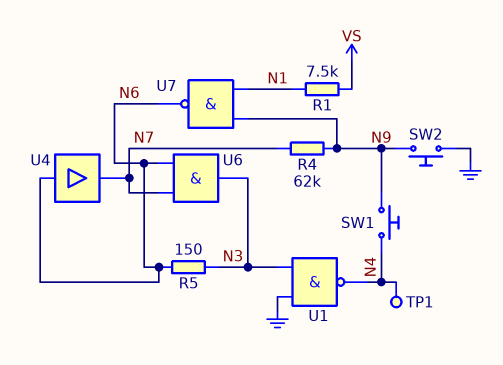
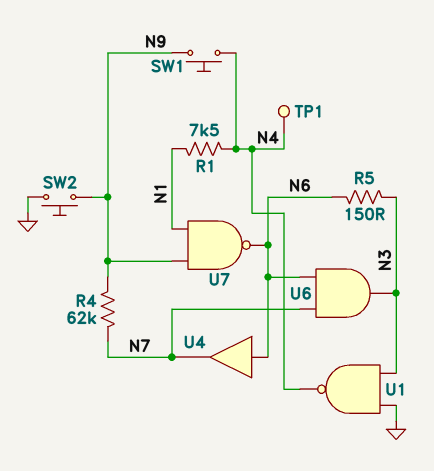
R1: 7.5k (N1, VS) -> 7.5k (N1, N4)

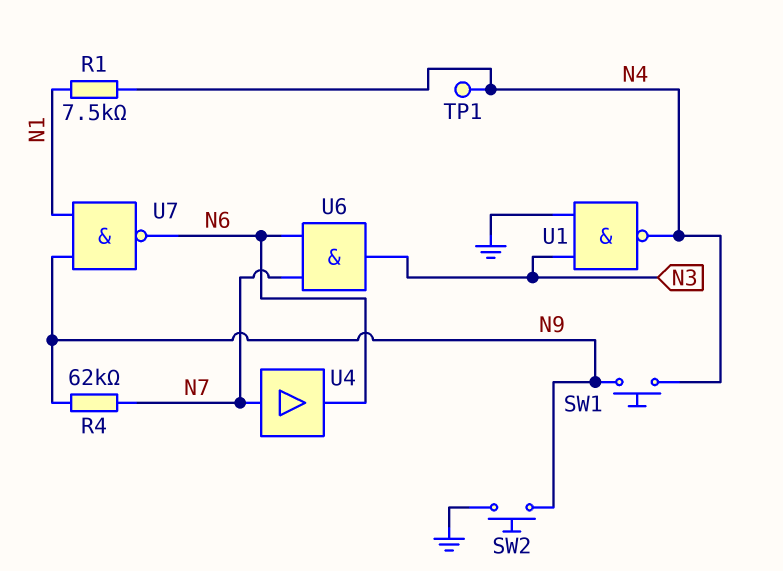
R5: 150 (N3, N6) -> none
U4: buffer (in N6, out N7) -> buffer (in N7, out N6)

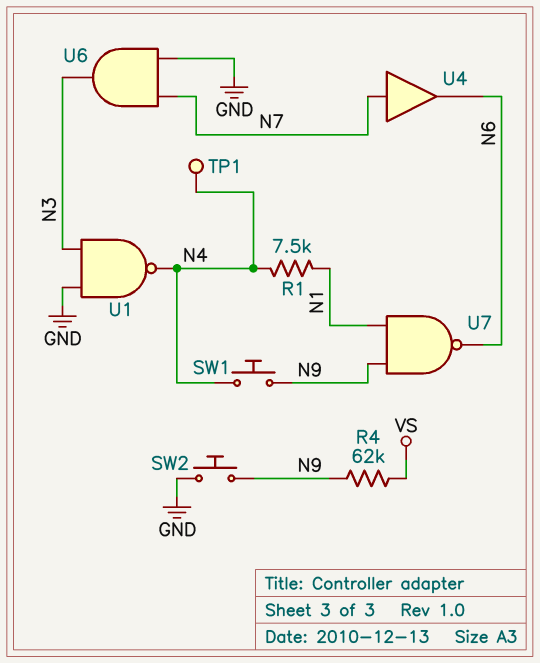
R4: 62k (N7, N9) -> 62k (N9, VS)
U6: AND (in N6, in N7, out N3) -> AND (in GND, in N7, out N3)

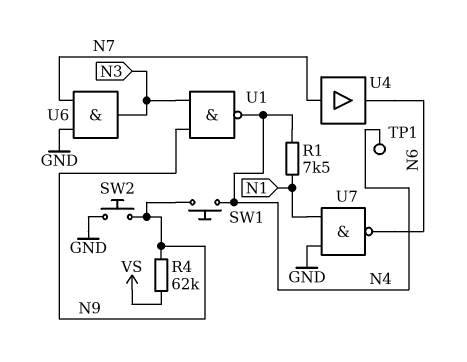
U1: NAND (in GND, in N3, out N4) -> NAND (in N3, in N9, out N4)
U7: NAND (in N1, in N9, out N6) -> NAND (in GND, in N1, out N6)

